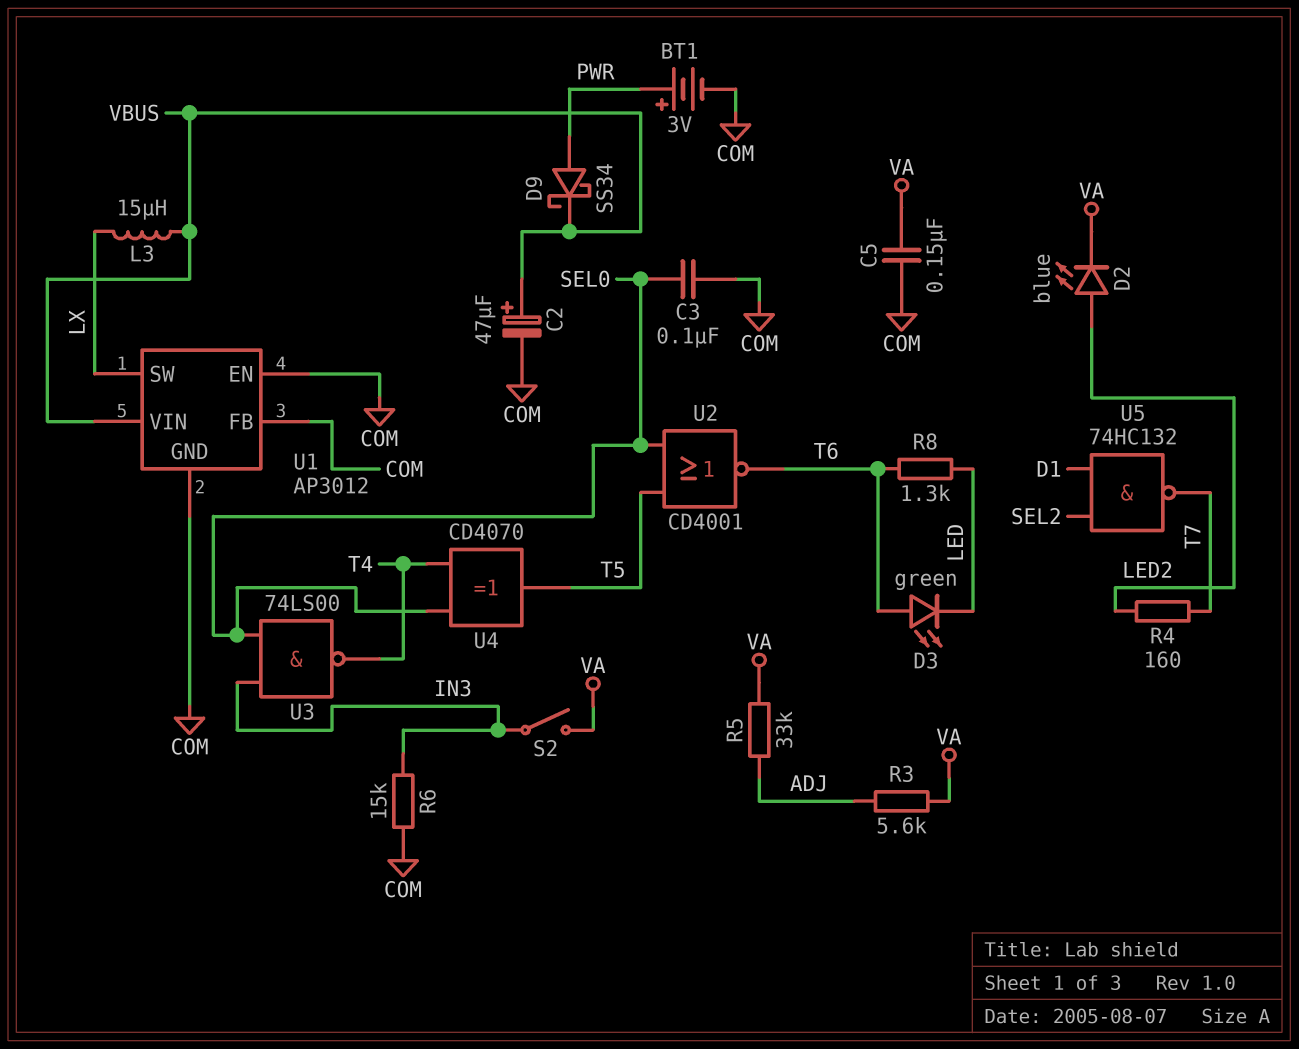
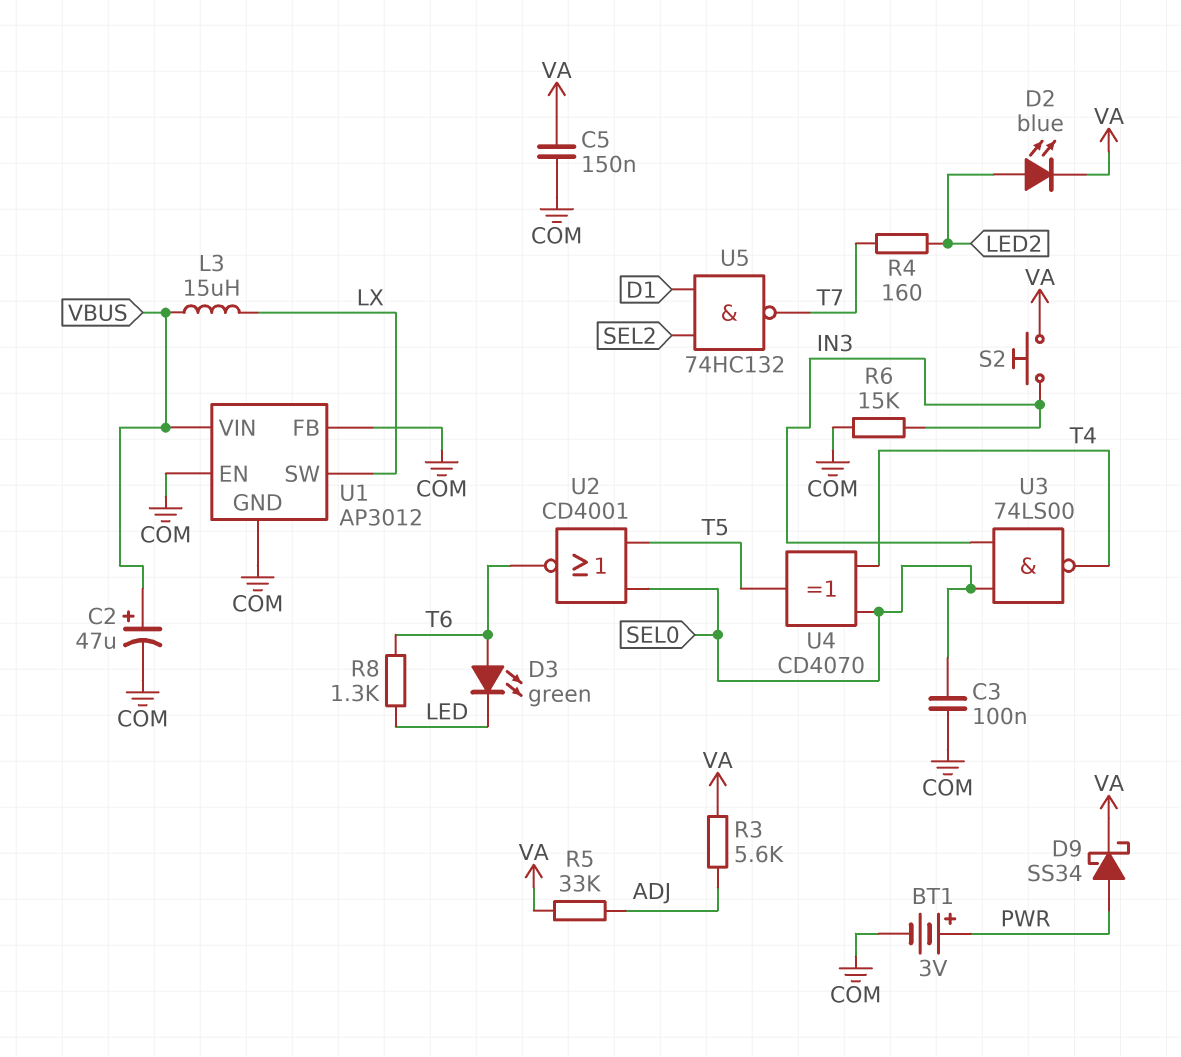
D9: schottky SS34 (A PWR, K VBUS) -> schottky SS34 (A PWR, K VA)
S2: switch (IN3, VA) -> button (IN3, VA)

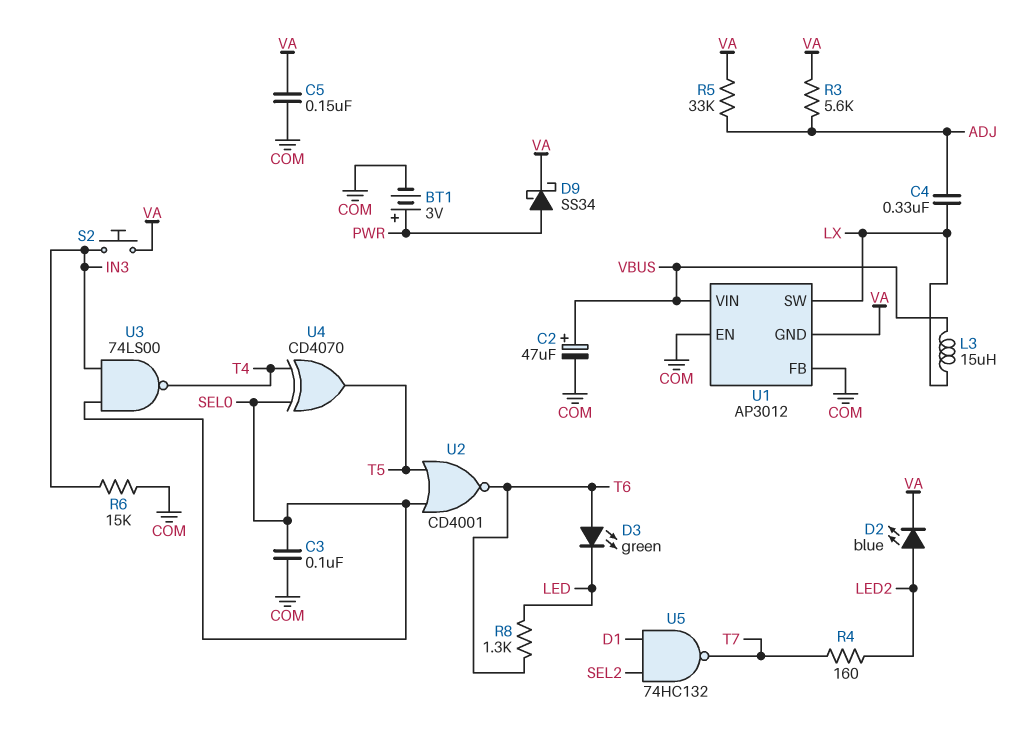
C4: none -> 330nF (ADJ, LX)
U1 pin GND: COM -> VA

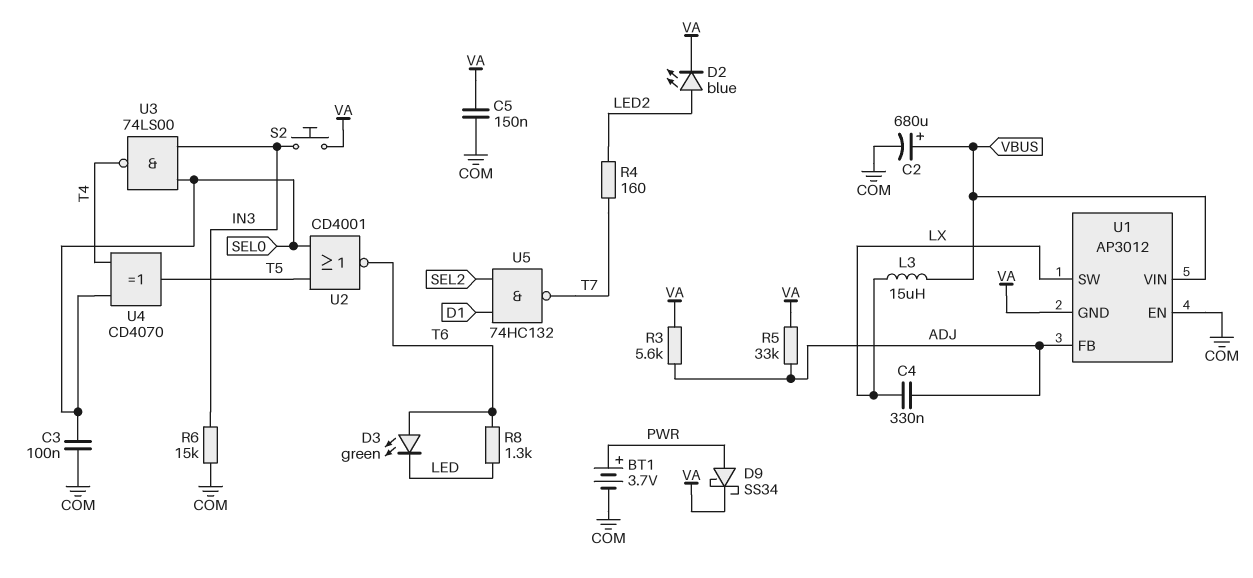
BT1: 3V (plus PWR, minus COM) -> 3.7V (plus PWR, minus COM)
C2: 47uF (plus VBUS, minus COM) -> 680uF (plus VBUS, minus COM)
U1 pin FB: COM -> ADJ

